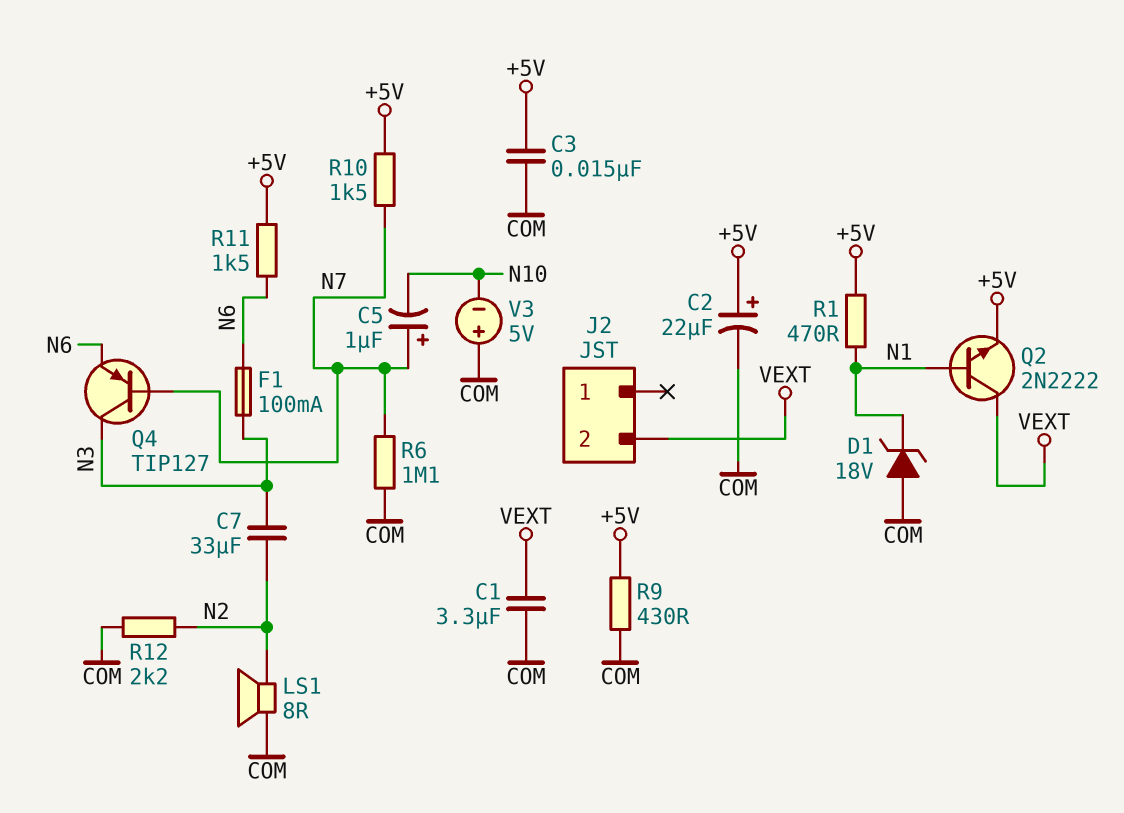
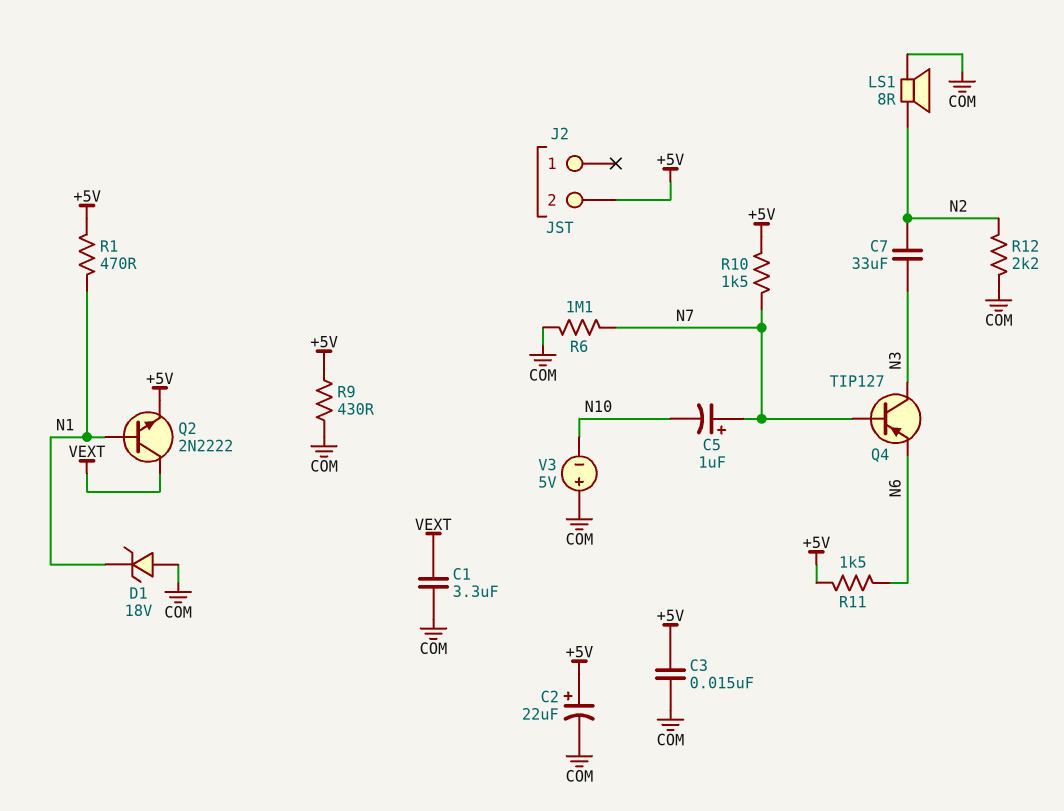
F1: 100mA (N3, N6) -> none
J2 pin 2: VEXT -> +5V

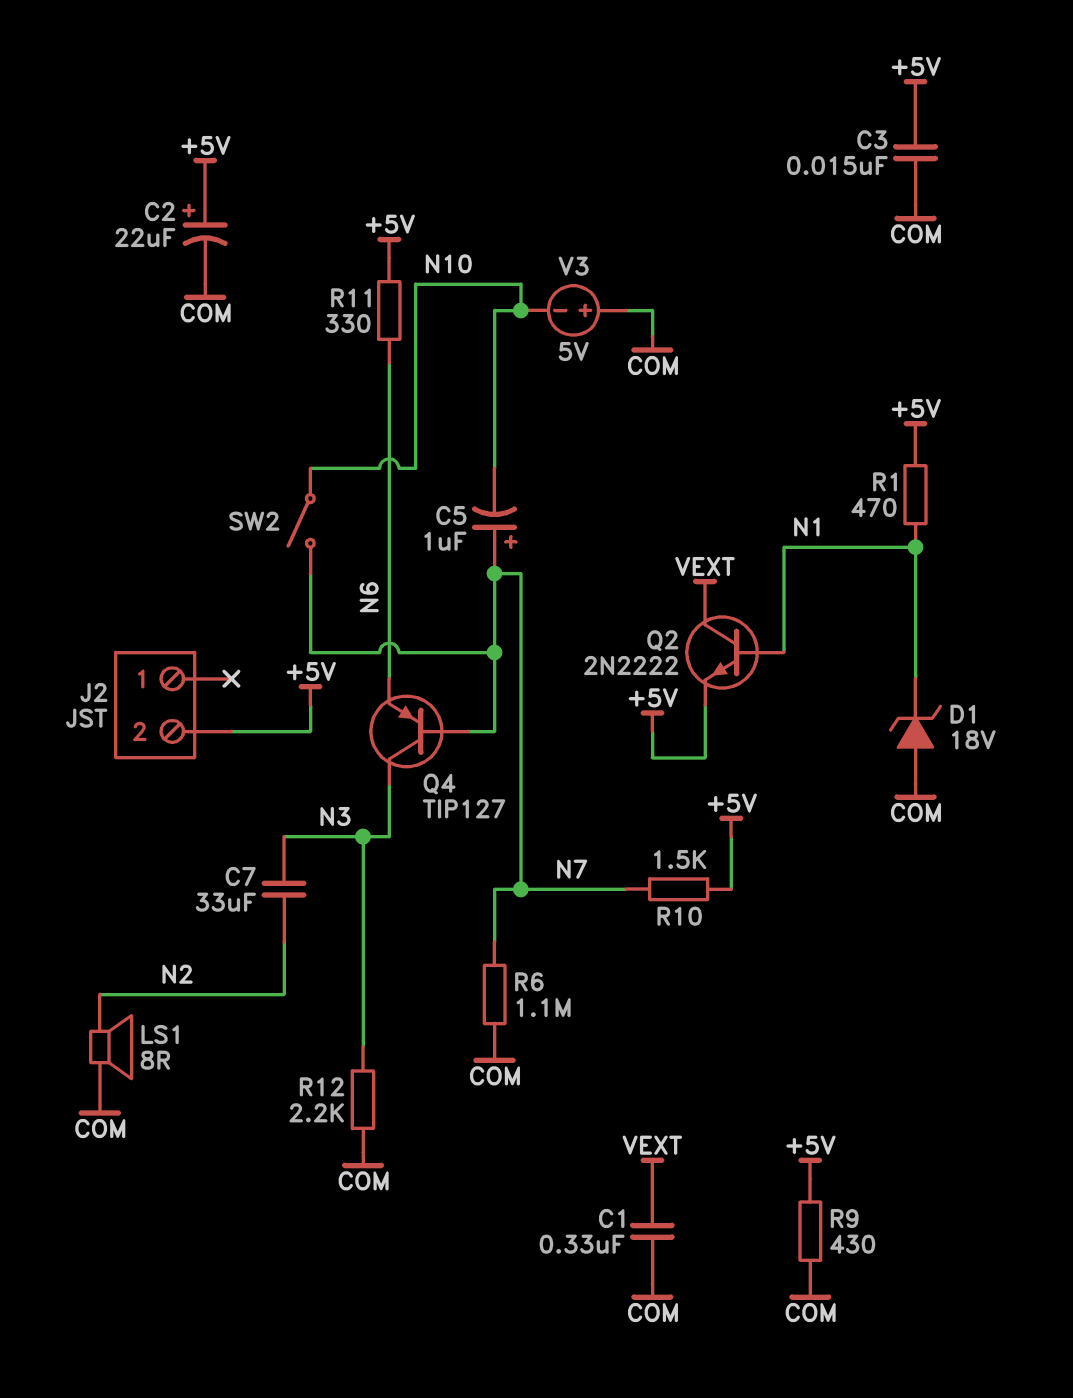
C1: 3.3uF (COM, VEXT) -> 330nF (COM, VEXT)
R11: 1.5k (+5V, N6) -> 330 (+5V, N6)
R12: 2.2k (COM, N2) -> 2.2k (COM, N3)
SW2: none -> switch (N7, N10)

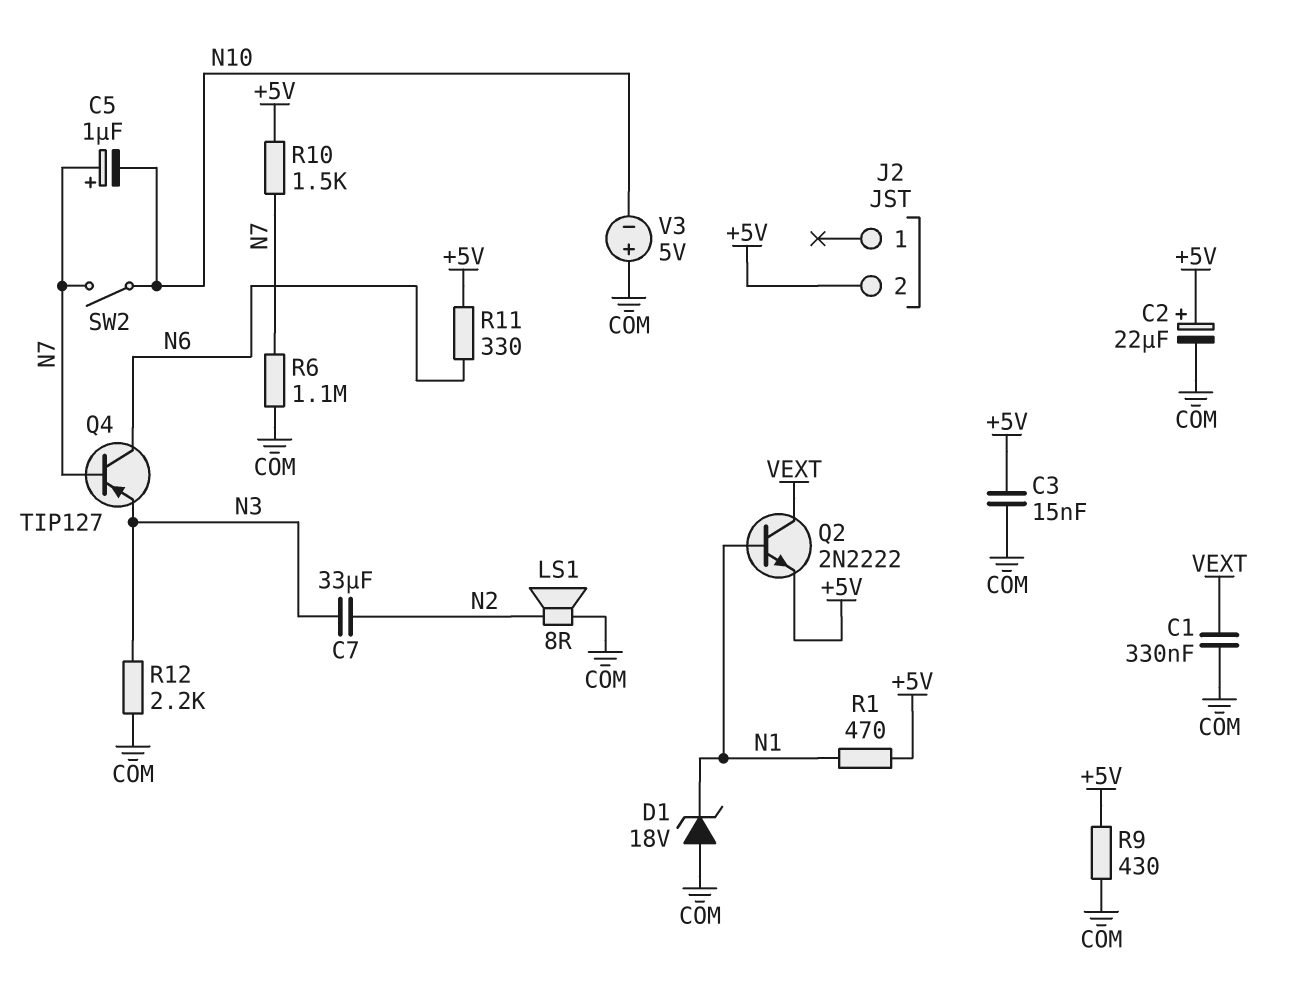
Q4: PNP TIP127 (B N7, C N3, E N6) -> PNP TIP127 (B N7, C N6, E N3)

